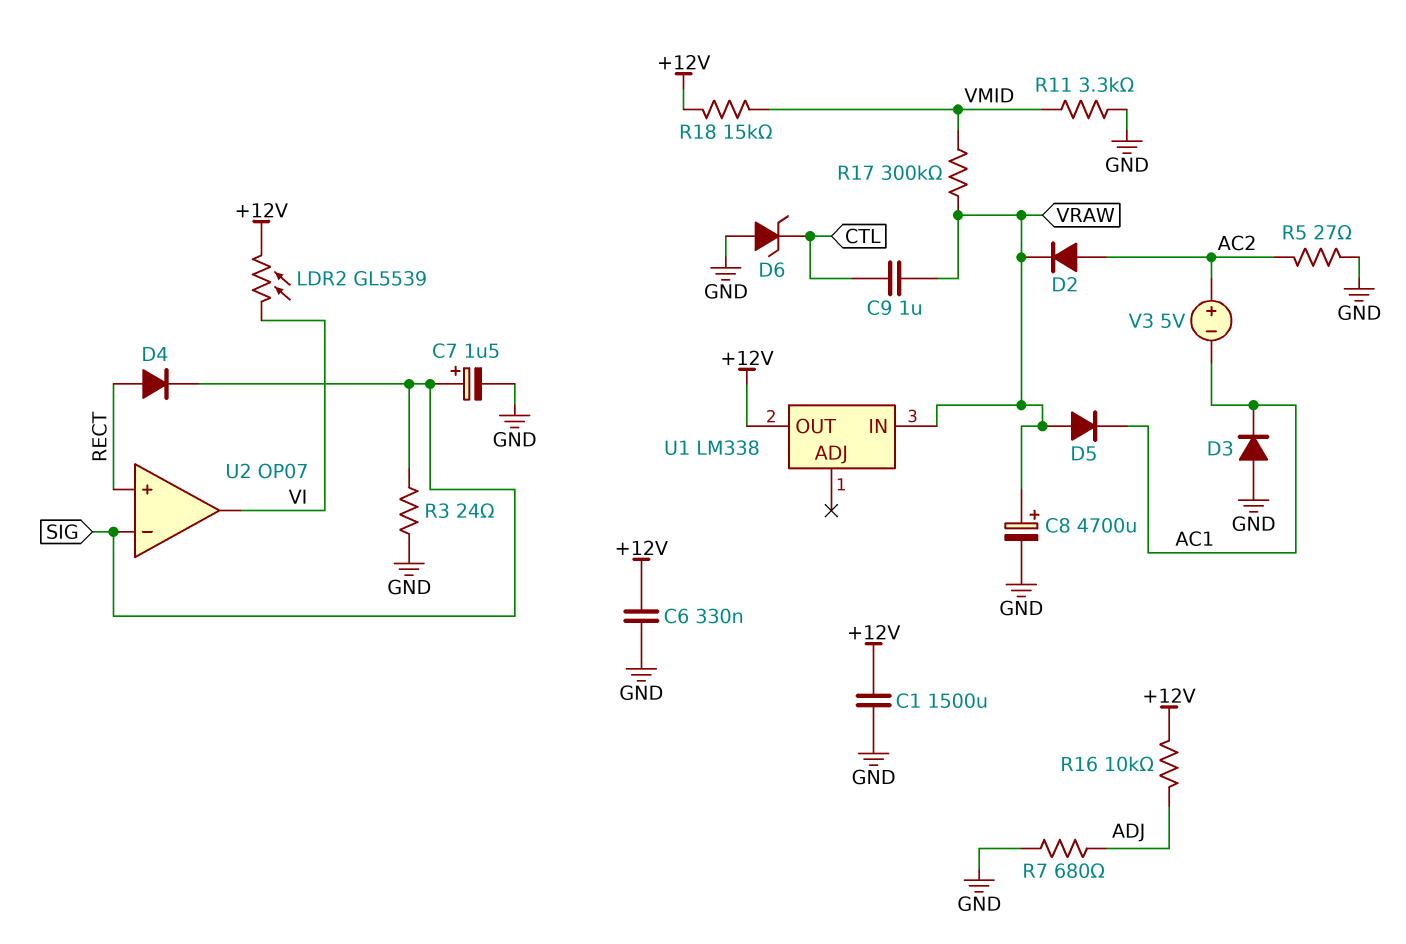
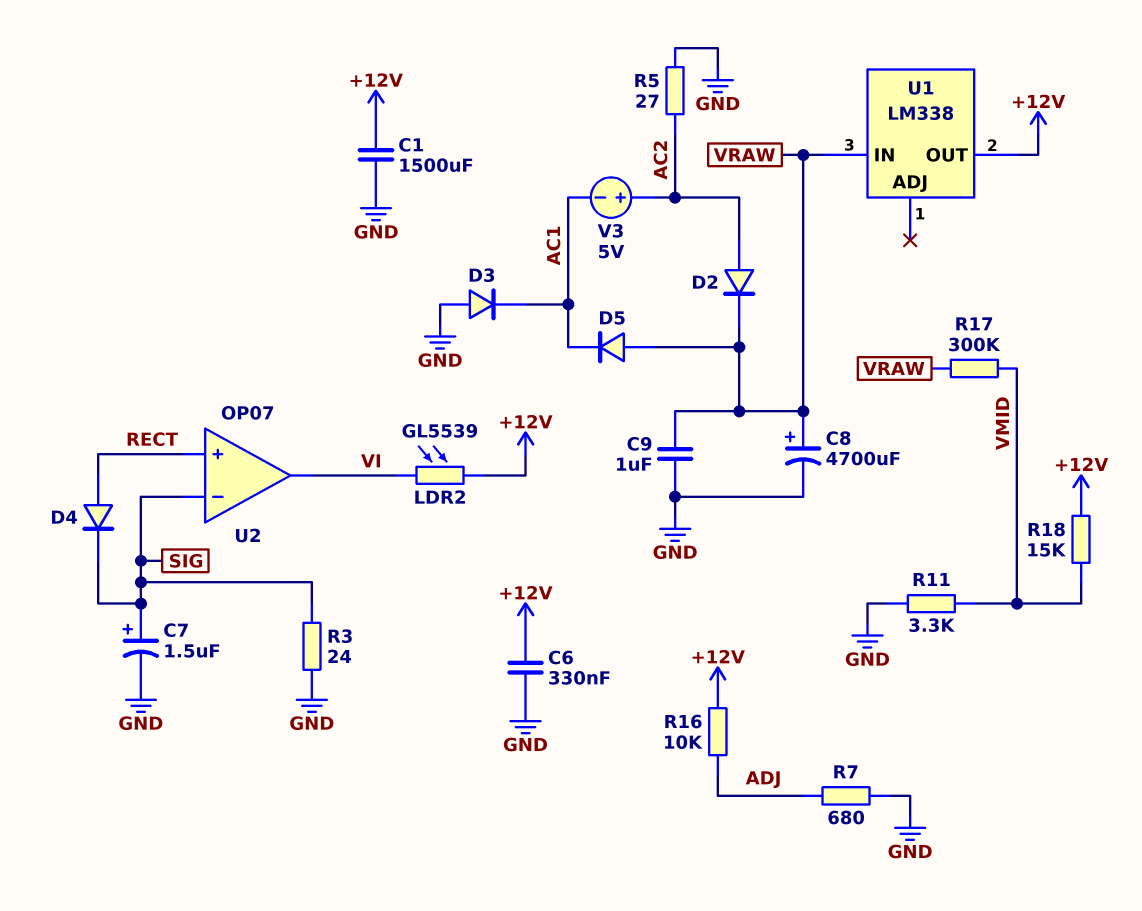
C9: 1uF (CTL, VRAW) -> 1uF (GND, VRAW)
D6: zener (A GND, K CTL) -> none

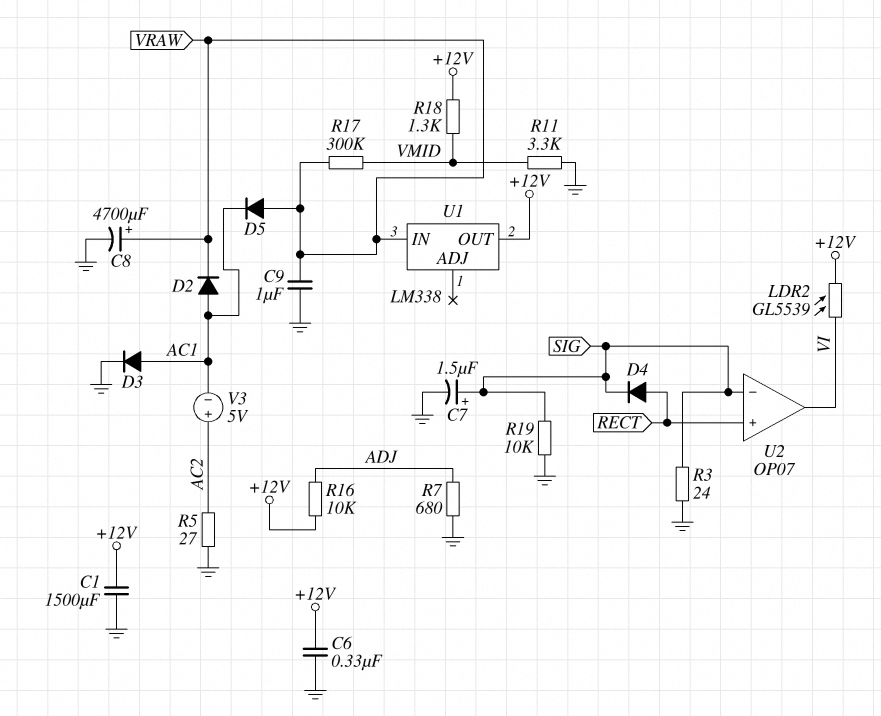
D2: diode (A AC2, K VRAW) -> diode (A AC1, K VRAW)
D3: diode (A GND, K AC1) -> diode (A AC1, K GND)
R18: 15k (+12V, VMID) -> 1.3k (+12V, VMID)
R19: none -> 10k (GND, SIG)

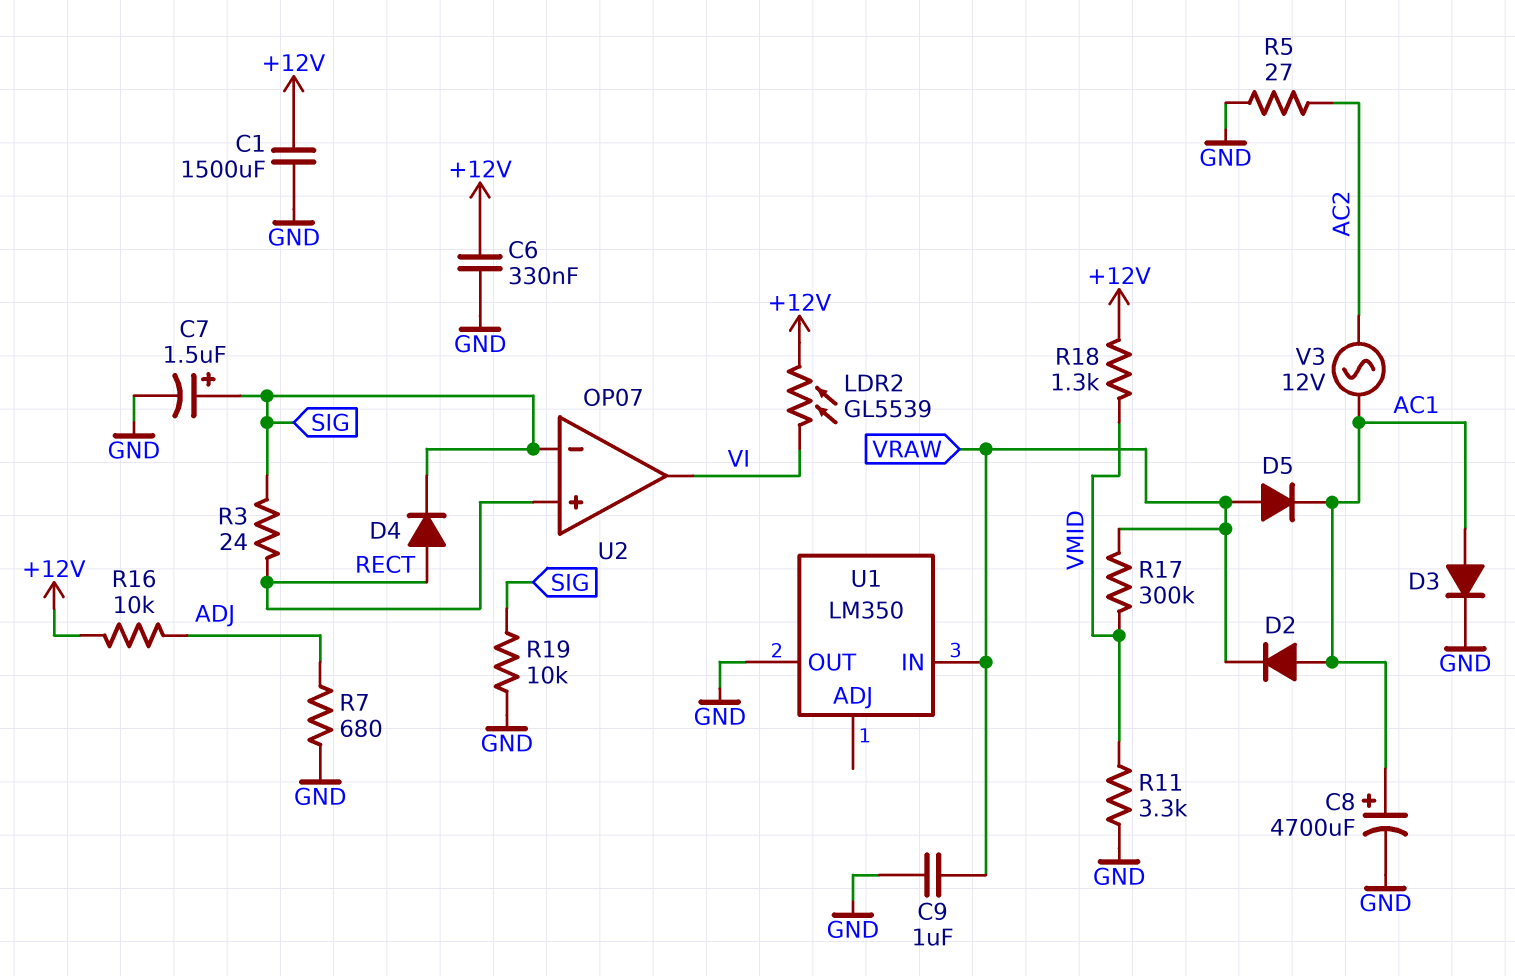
C8: 4700uF (plus VRAW, minus GND) -> 4700uF (plus AC1, minus GND)
R3: 24 (GND, SIG) -> 24 (RECT, SIG)
U1: LM338 -> LM350
U1 pin OUT: +12V -> GND
V3: 5V (plus AC2, minus AC1) -> AC 12V (AC1, AC2)

